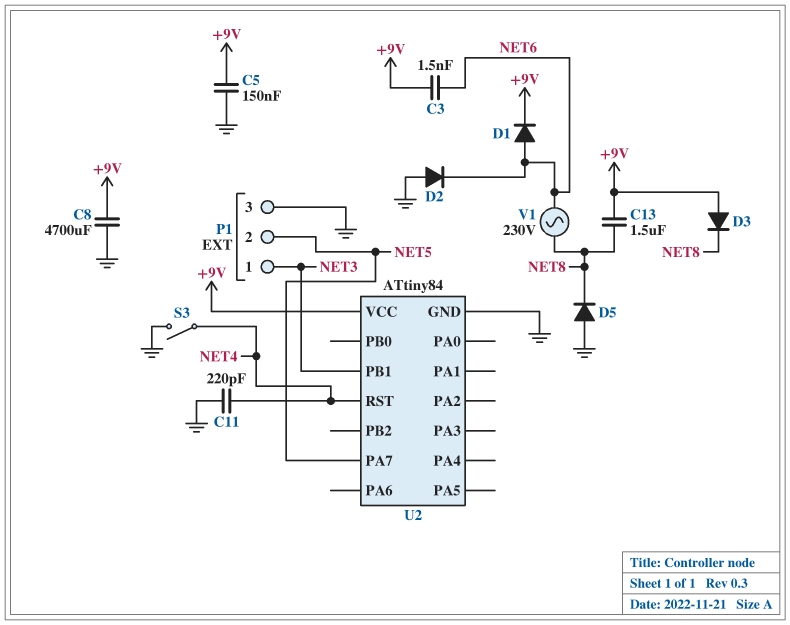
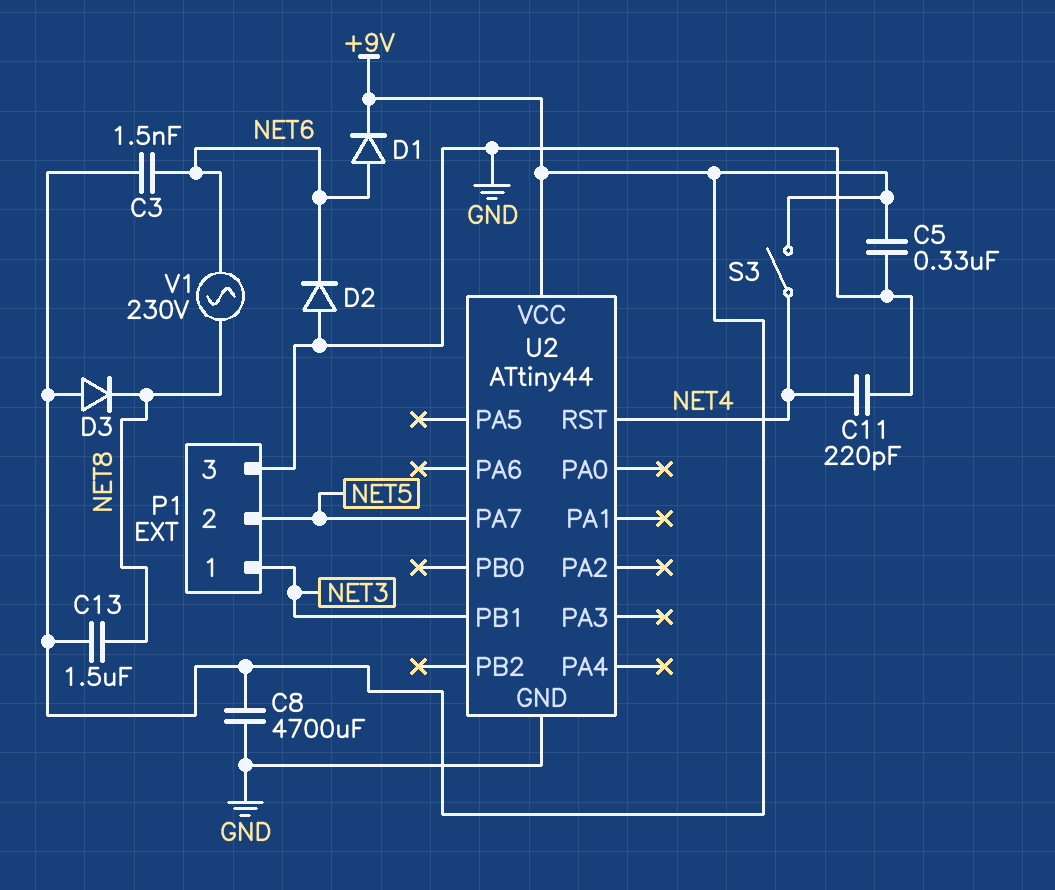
C5: 150nF (+9V, GND) -> 330nF (+9V, GND)
D5: diode (A GND, K NET8) -> none
S3: switch (GND, NET4) -> switch (+9V, NET4)
U2: ATtiny84 -> ATtiny44

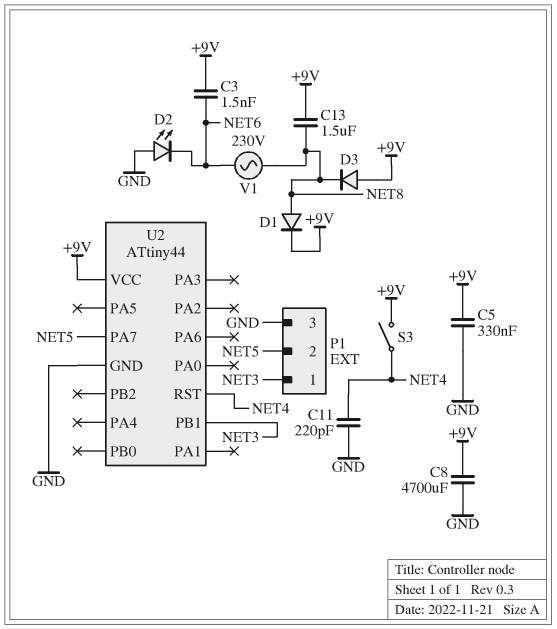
D1: diode (A NET6, K +9V) -> diode (A NET8, K +9V)
D2: diode (A GND, K NET6) -> LED (A GND, K NET6)

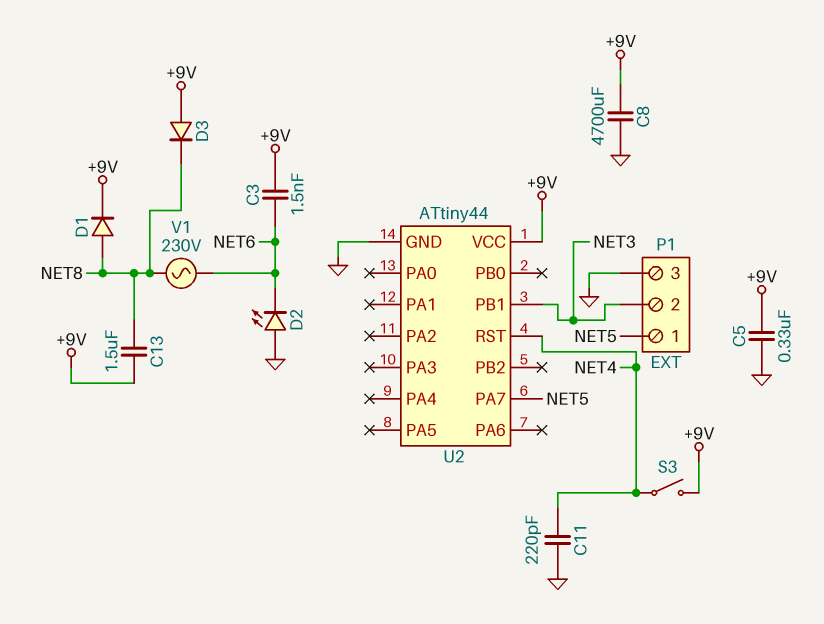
P1 pin 1: NET3 -> NET5
P1 pin 2: NET5 -> NET3

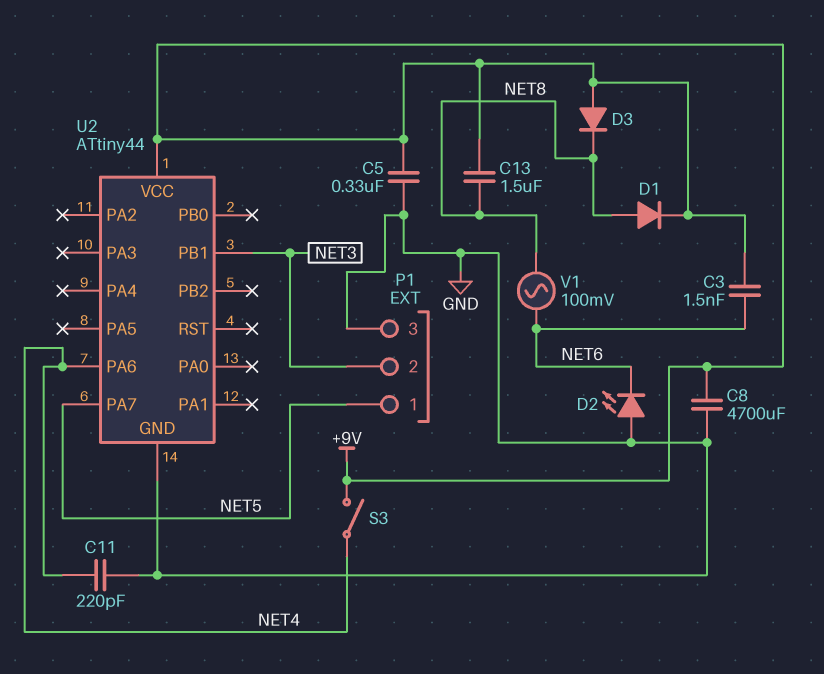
U2 pin PA6: none -> NET4
U2 pin RST: NET4 -> none
V1: AC 230V (NET6, NET8) -> AC 100mV (NET6, NET8)

